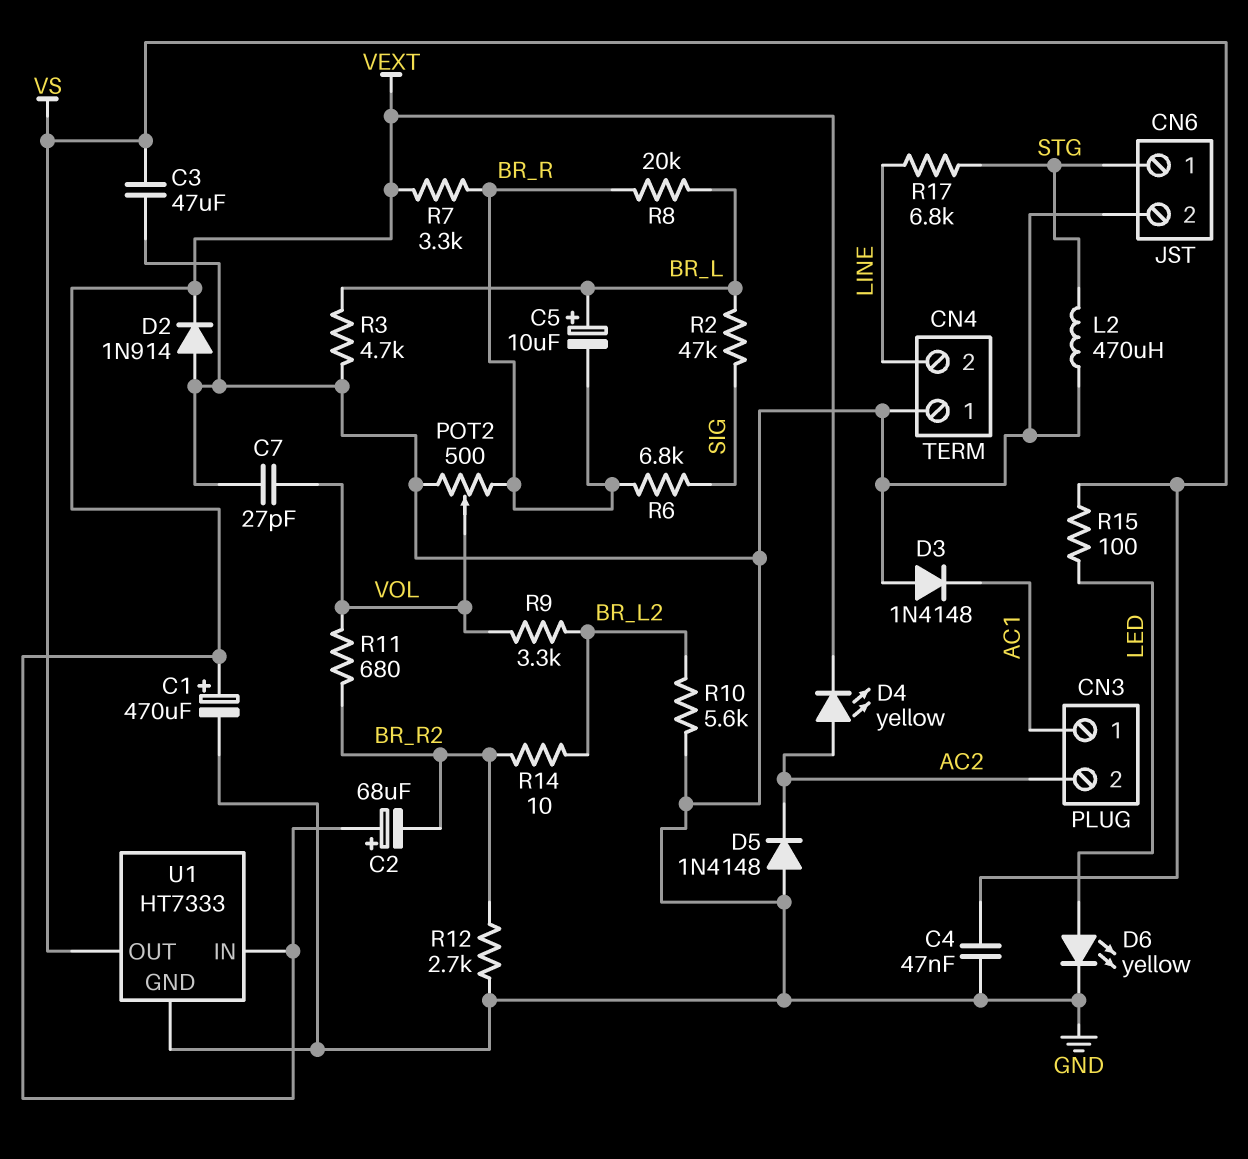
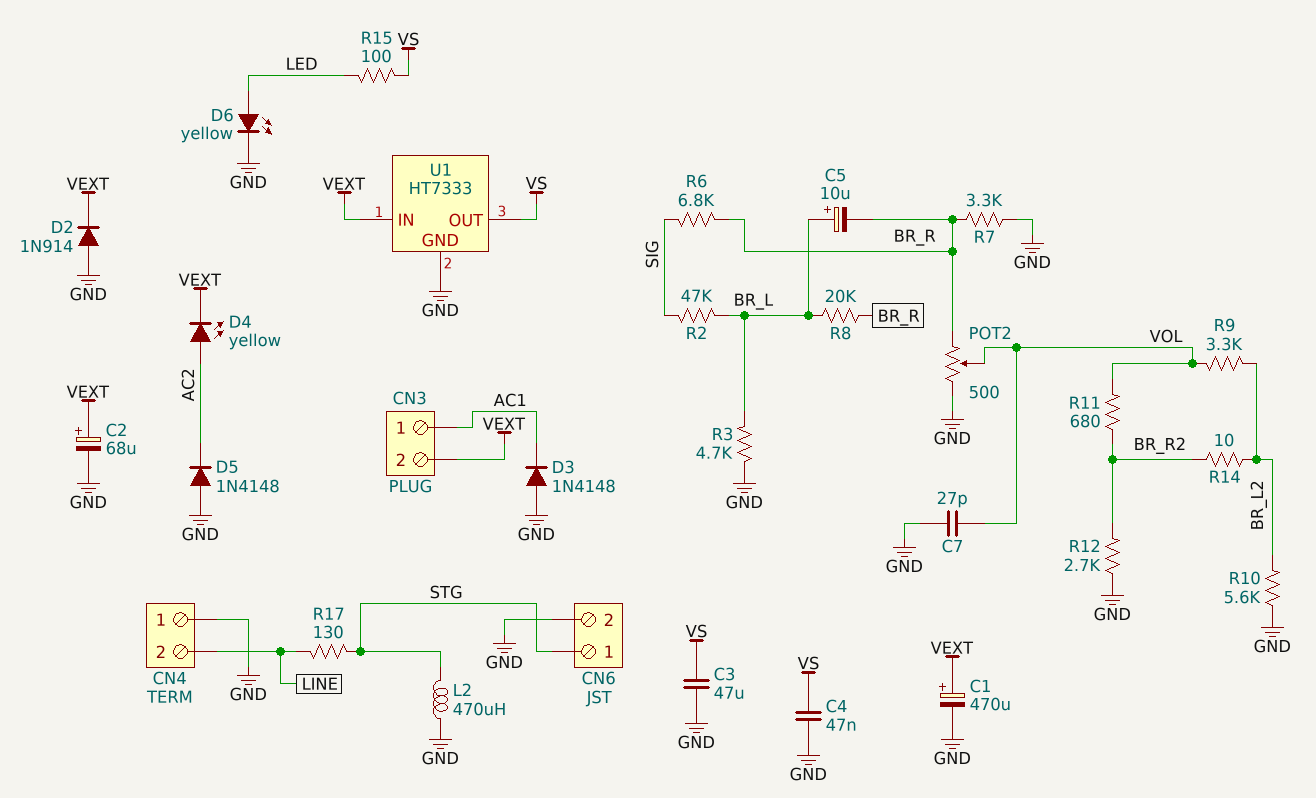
C2: 68uF (plus VEXT, minus BR_R2) -> 68uF (plus VEXT, minus GND)
CN3 pin 2: AC2 -> VEXT
R7: 3.3k (BR_R, VEXT) -> 3.3k (BR_R, GND)
R17: 6.8k (LINE, STG) -> 130 (LINE, STG)

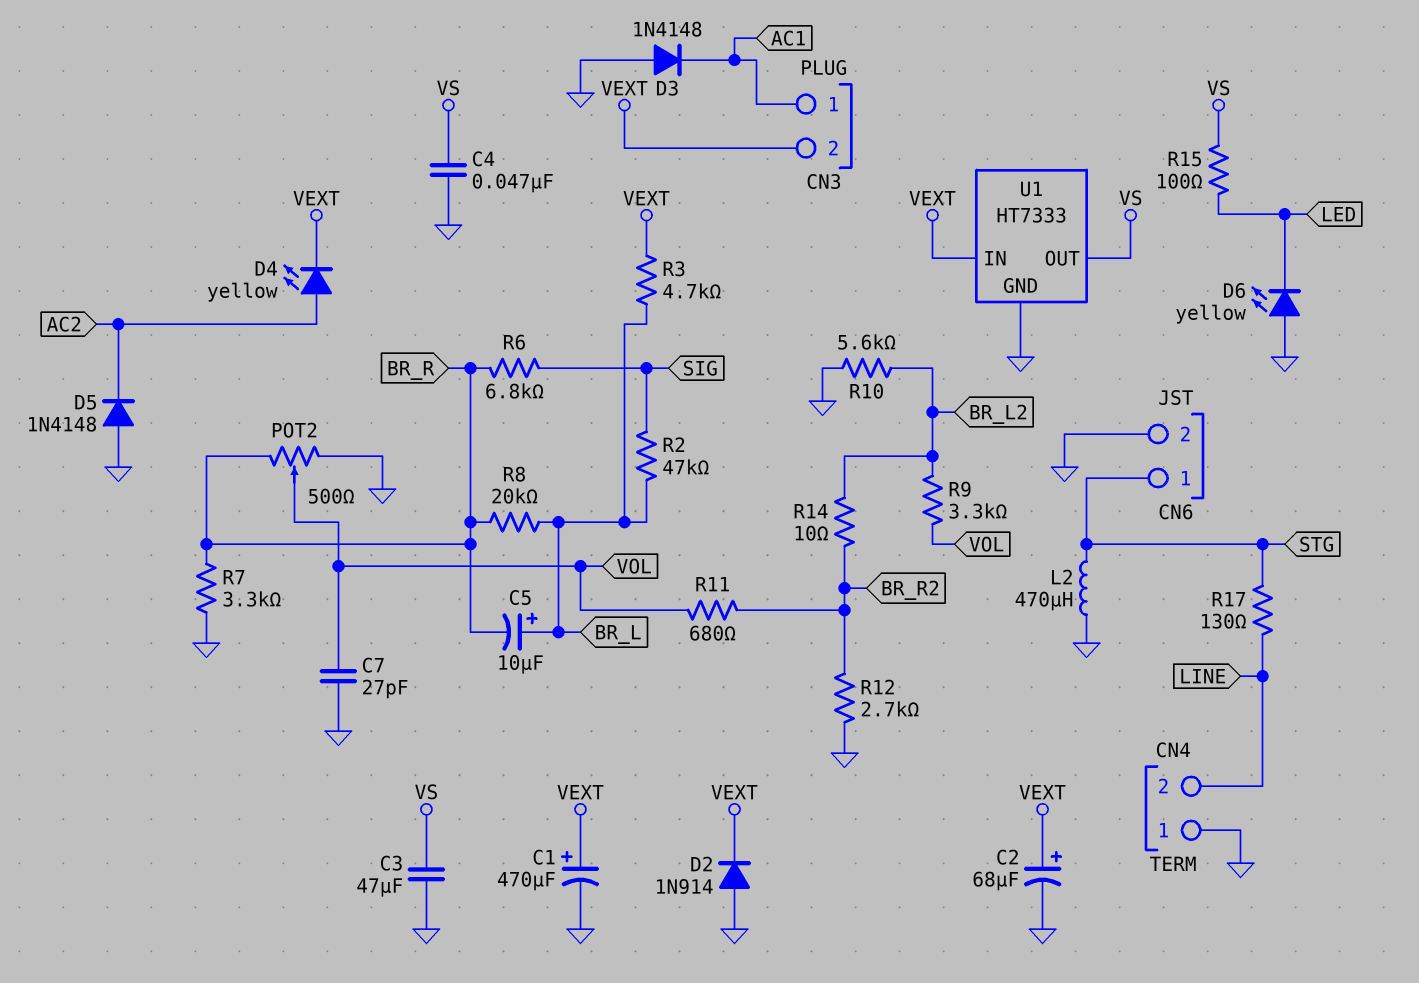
D6: LED yellow (A LED, K GND) -> LED yellow (A GND, K LED)
R3: 4.7k (BR_L, GND) -> 4.7k (BR_L, VEXT)

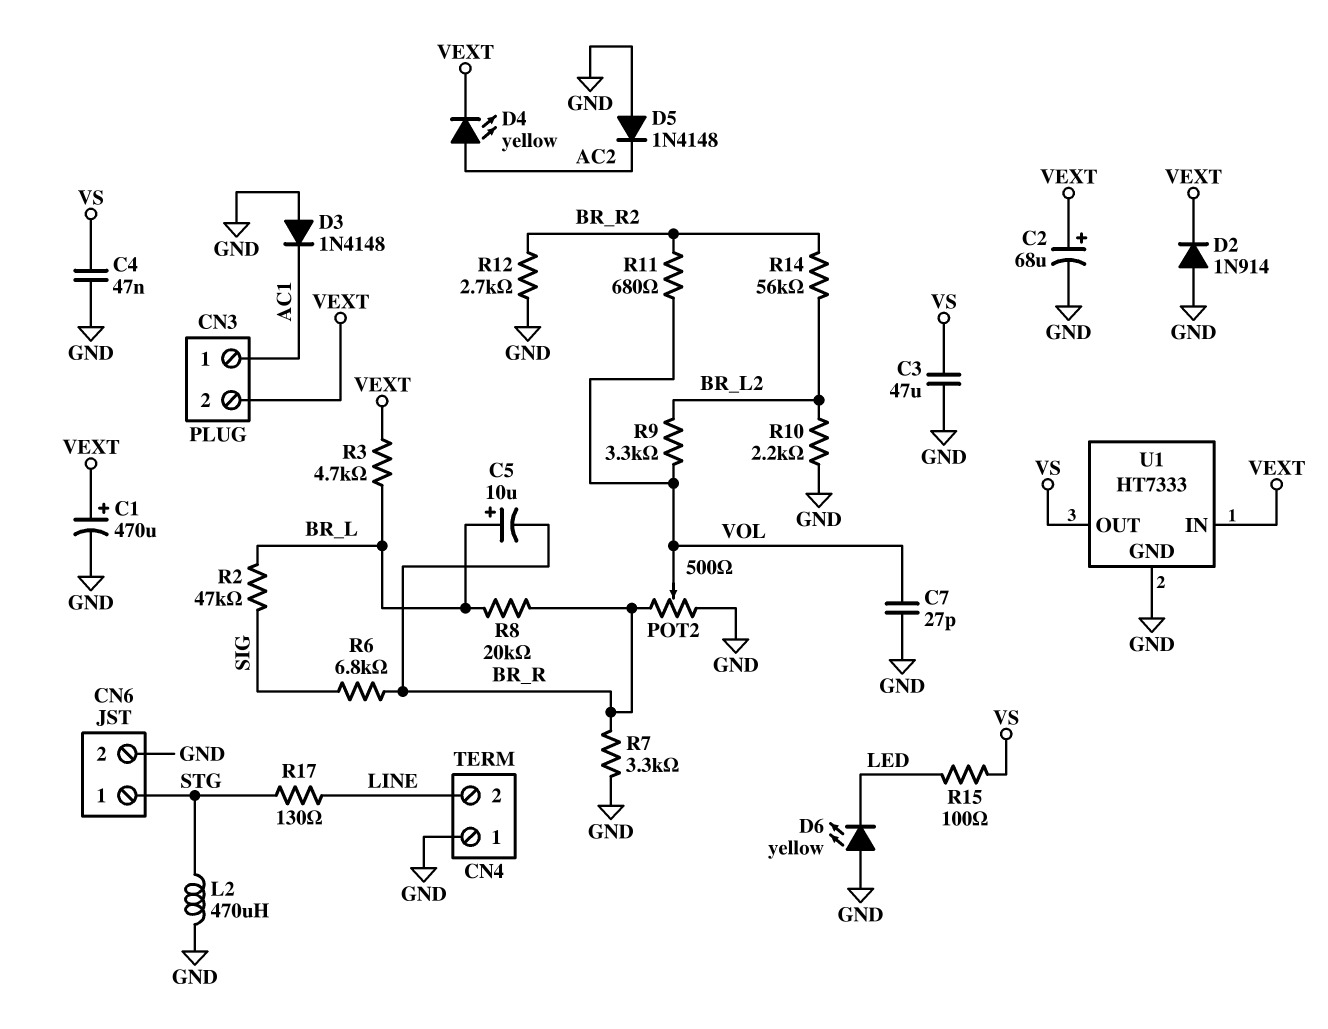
R10: 5.6k (BR_L2, GND) -> 2.2k (BR_L2, GND)
R14: 10 (BR_L2, BR_R2) -> 56k (BR_L2, BR_R2)

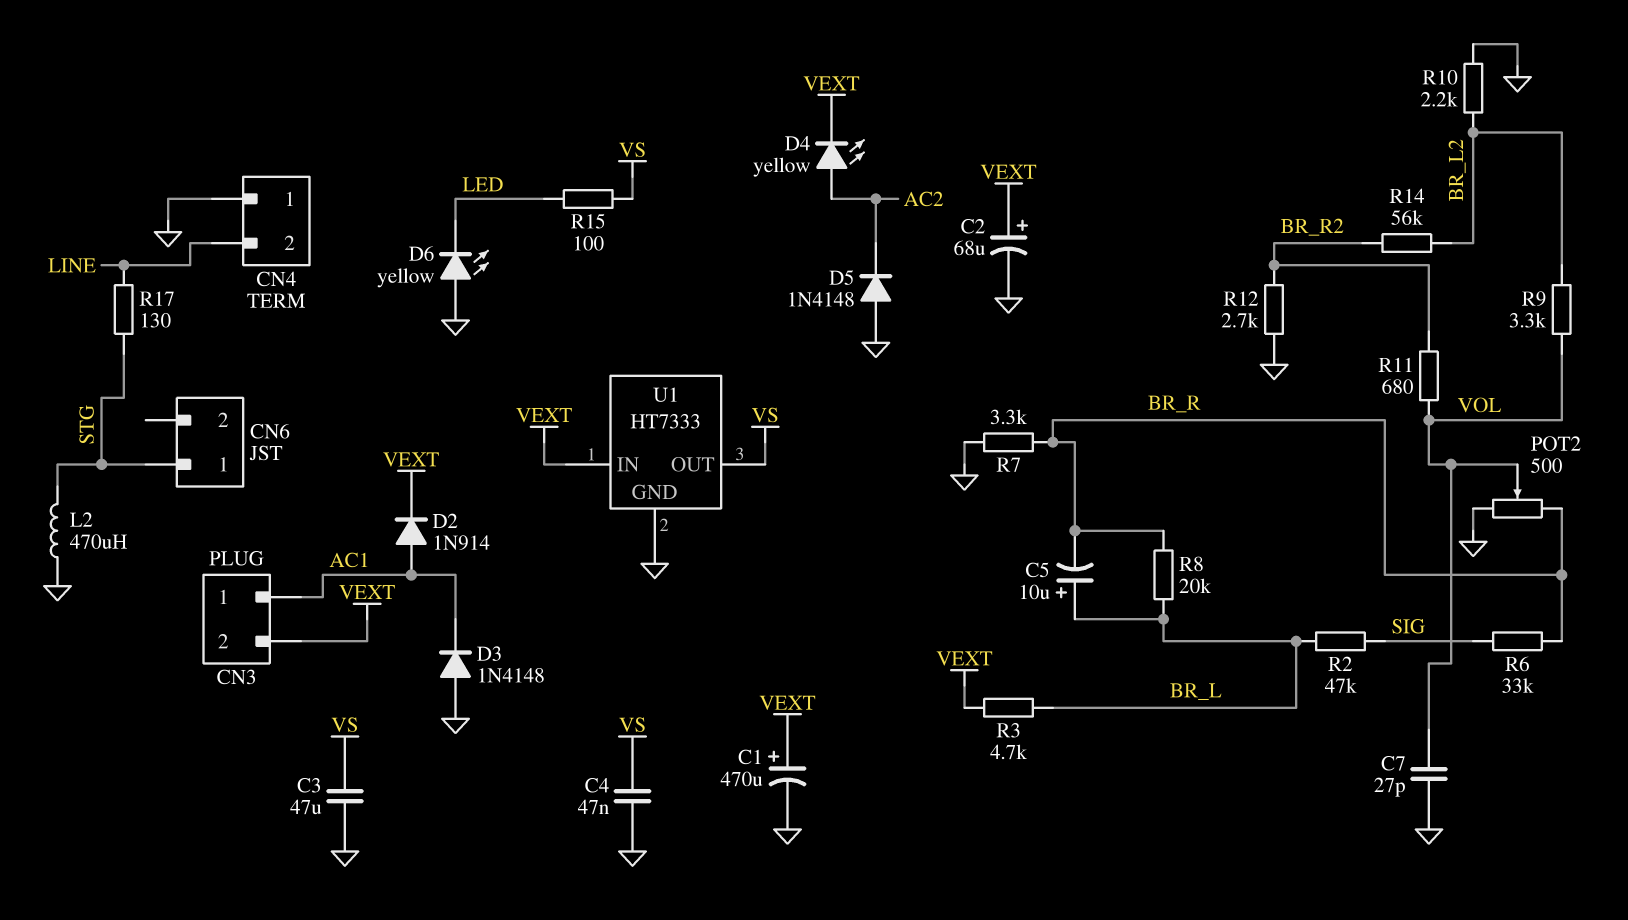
CN6 pin 2: GND -> none
D2: diode 1N914 (A GND, K VEXT) -> diode 1N914 (A AC1, K VEXT)
R6: 6.8k (BR_R, SIG) -> 33k (BR_R, SIG)

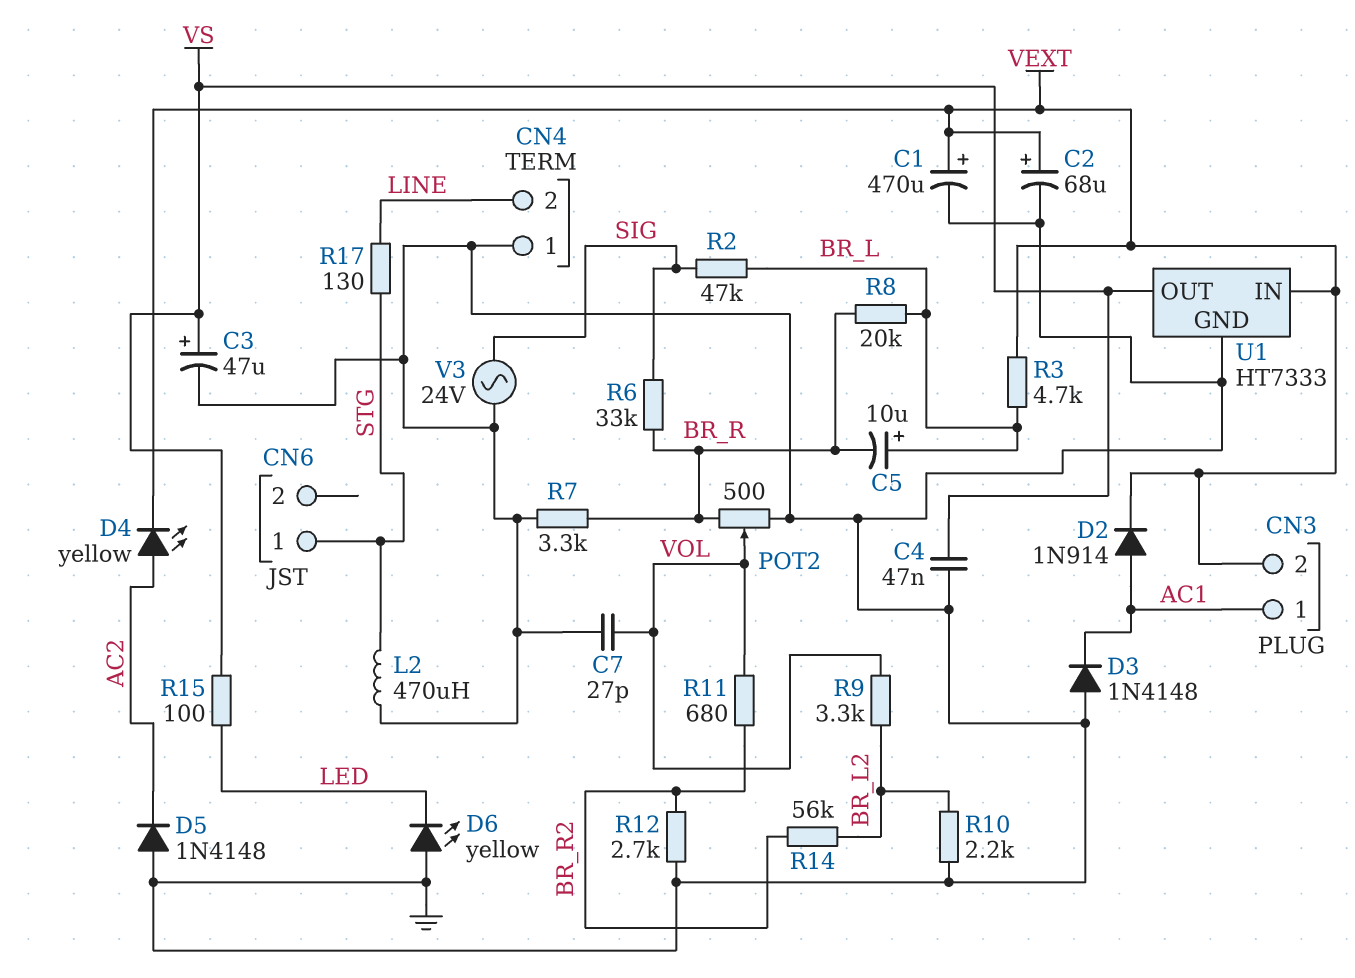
C3: 47uF (GND, VS) -> 47uF (plus VS, minus GND)
V3: none -> AC 24V (GND, SIG)

